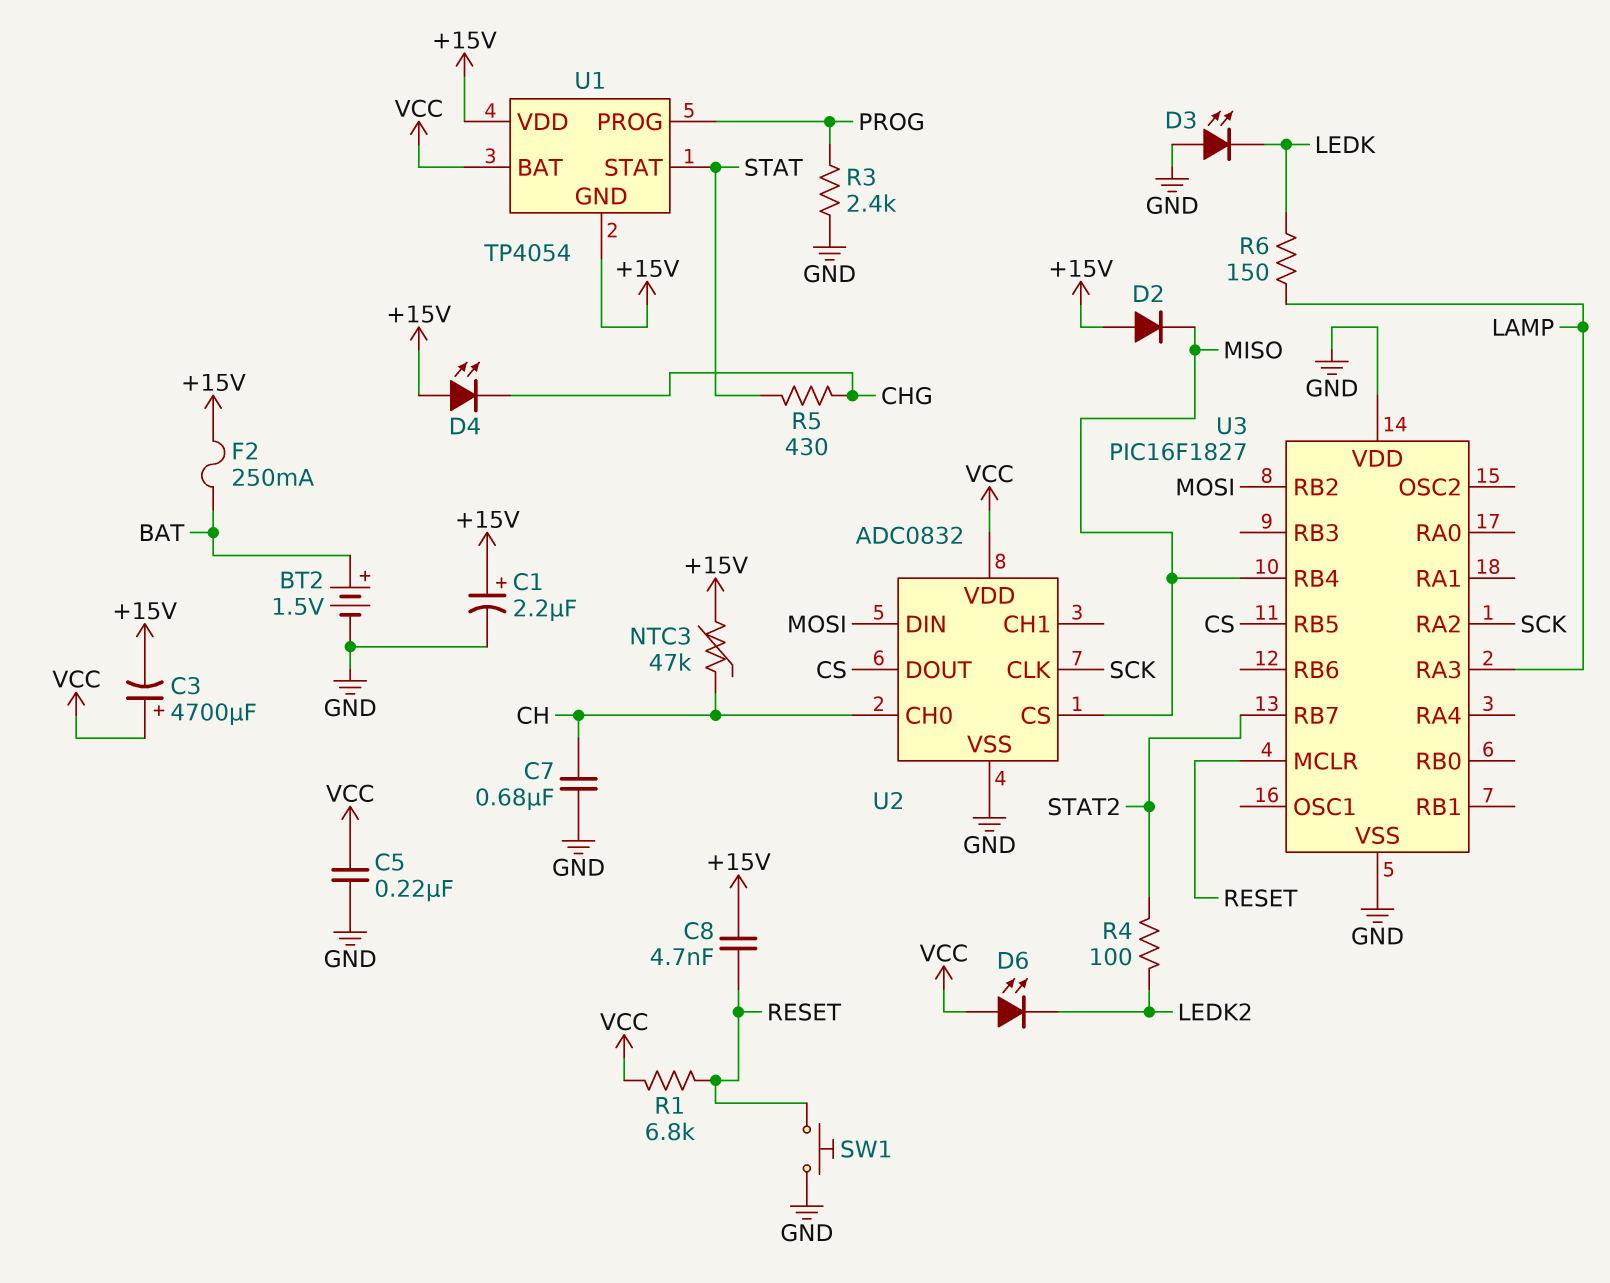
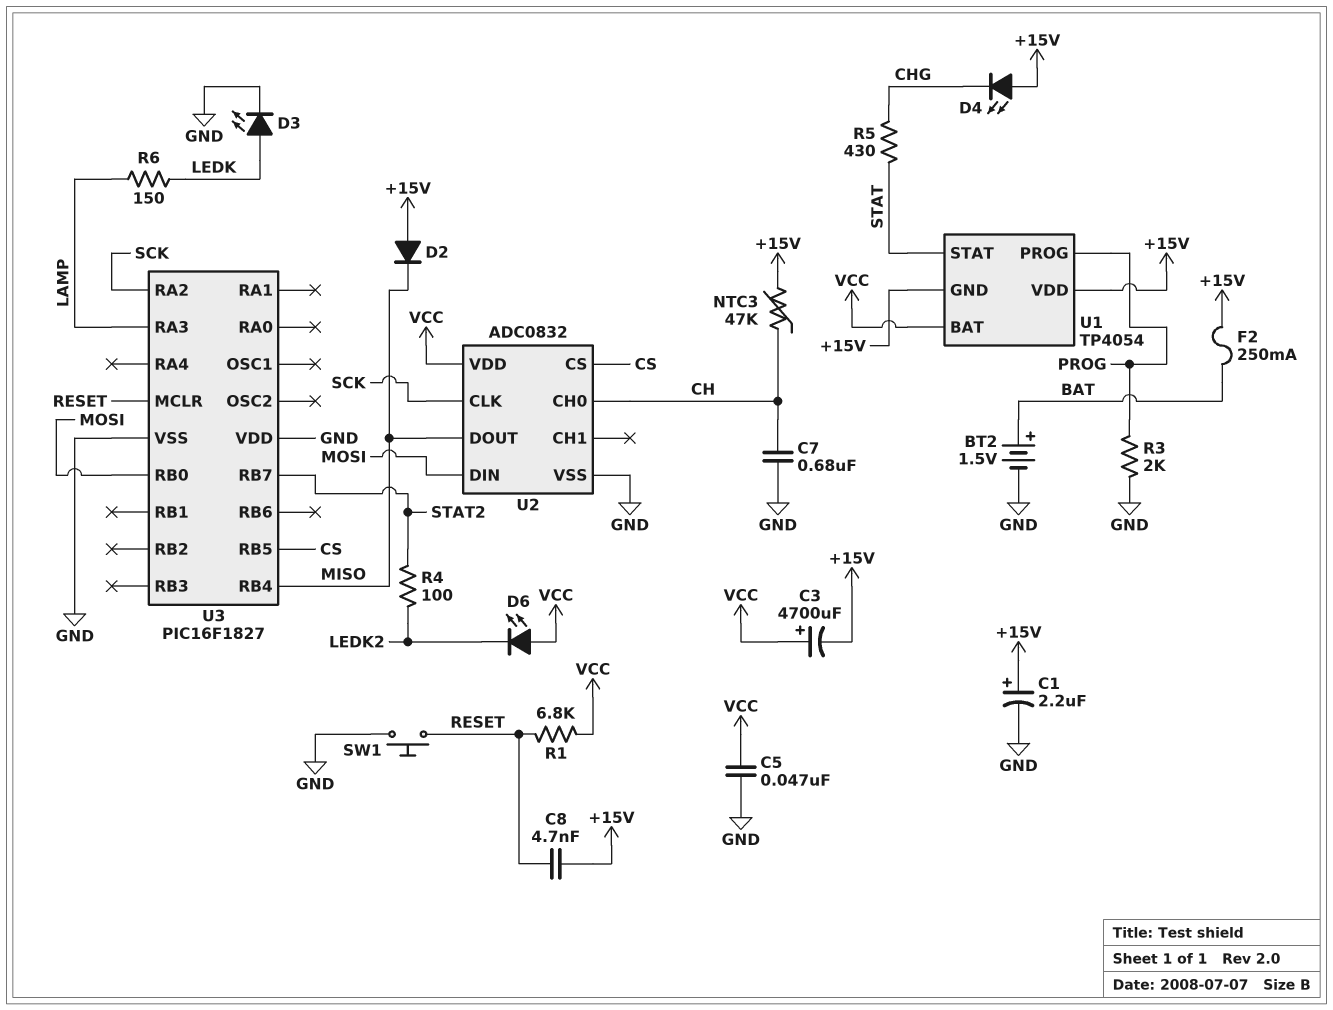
C5: 220nF (GND, VCC) -> 47nF (GND, VCC)
D3: LED (A GND, K LEDK) -> LED (A LEDK, K GND)
R3: 2.4k (GND, PROG) -> 2k (GND, PROG)
U2 pin CS: MISO -> CS
U2 pin DOUT: CS -> MISO
U3 pin RB0: none -> MOSI
U3 pin RB2: MOSI -> none

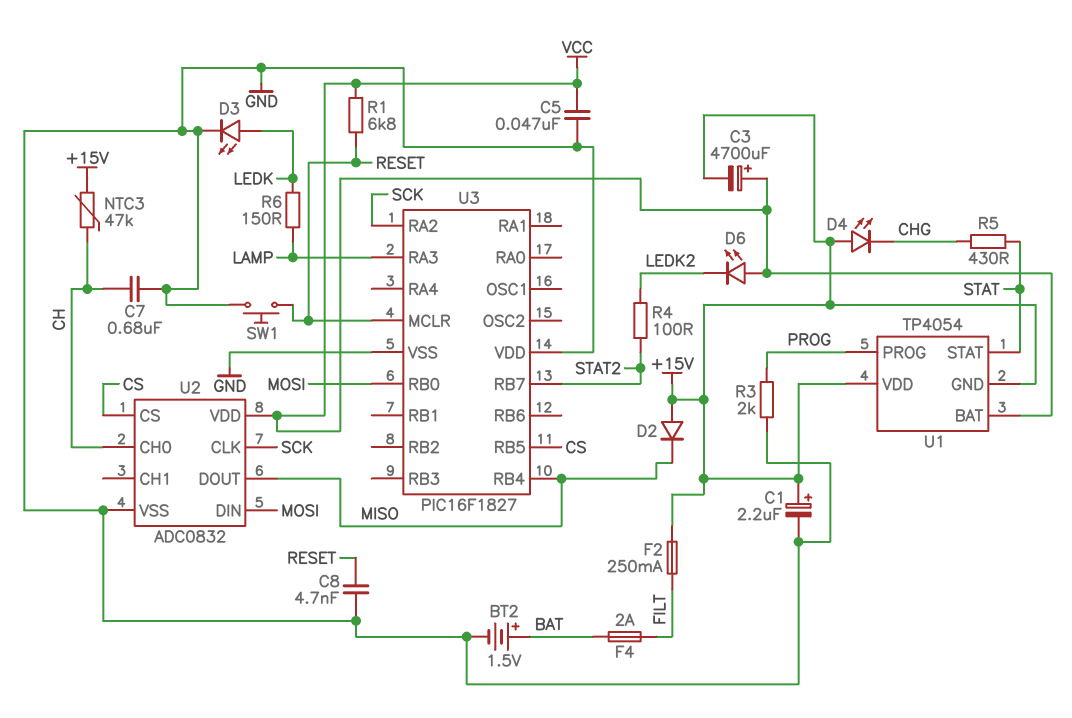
C8: 4.7nF (+15V, RESET) -> 4.7nF (GND, RESET)
F2: 250mA (+15V, BAT) -> 250mA (+15V, FILT)
F4: none -> 2A (BAT, FILT)

